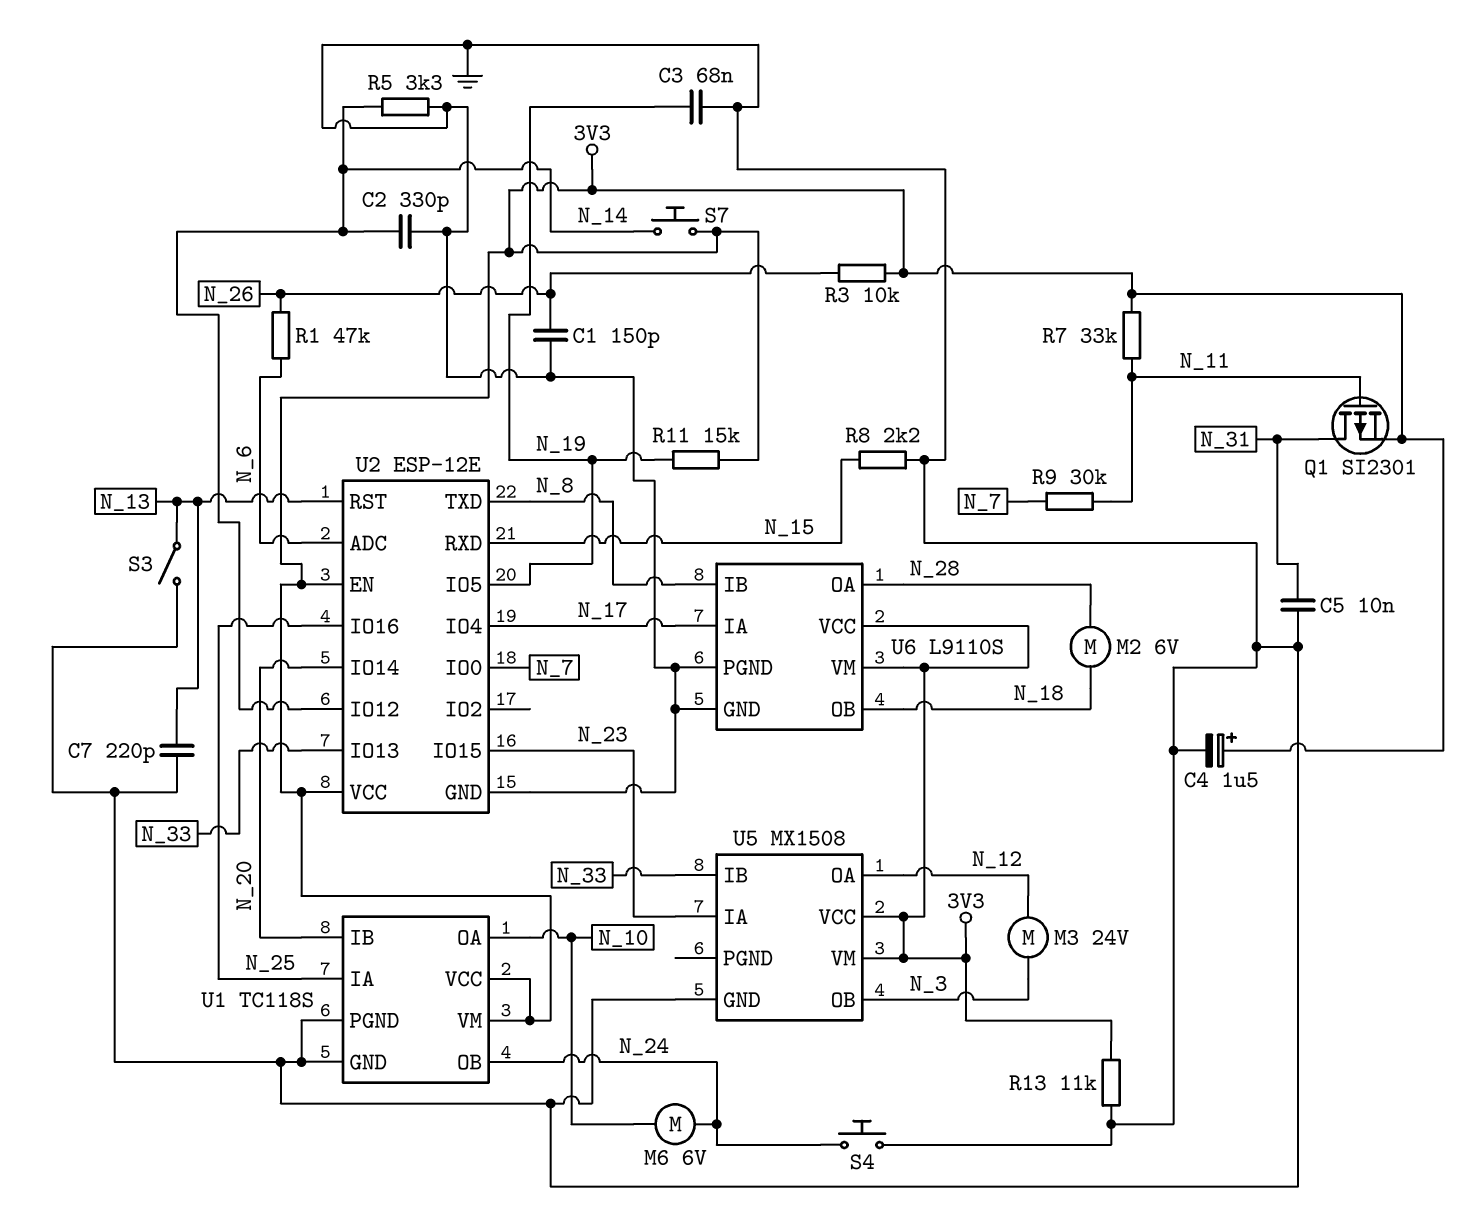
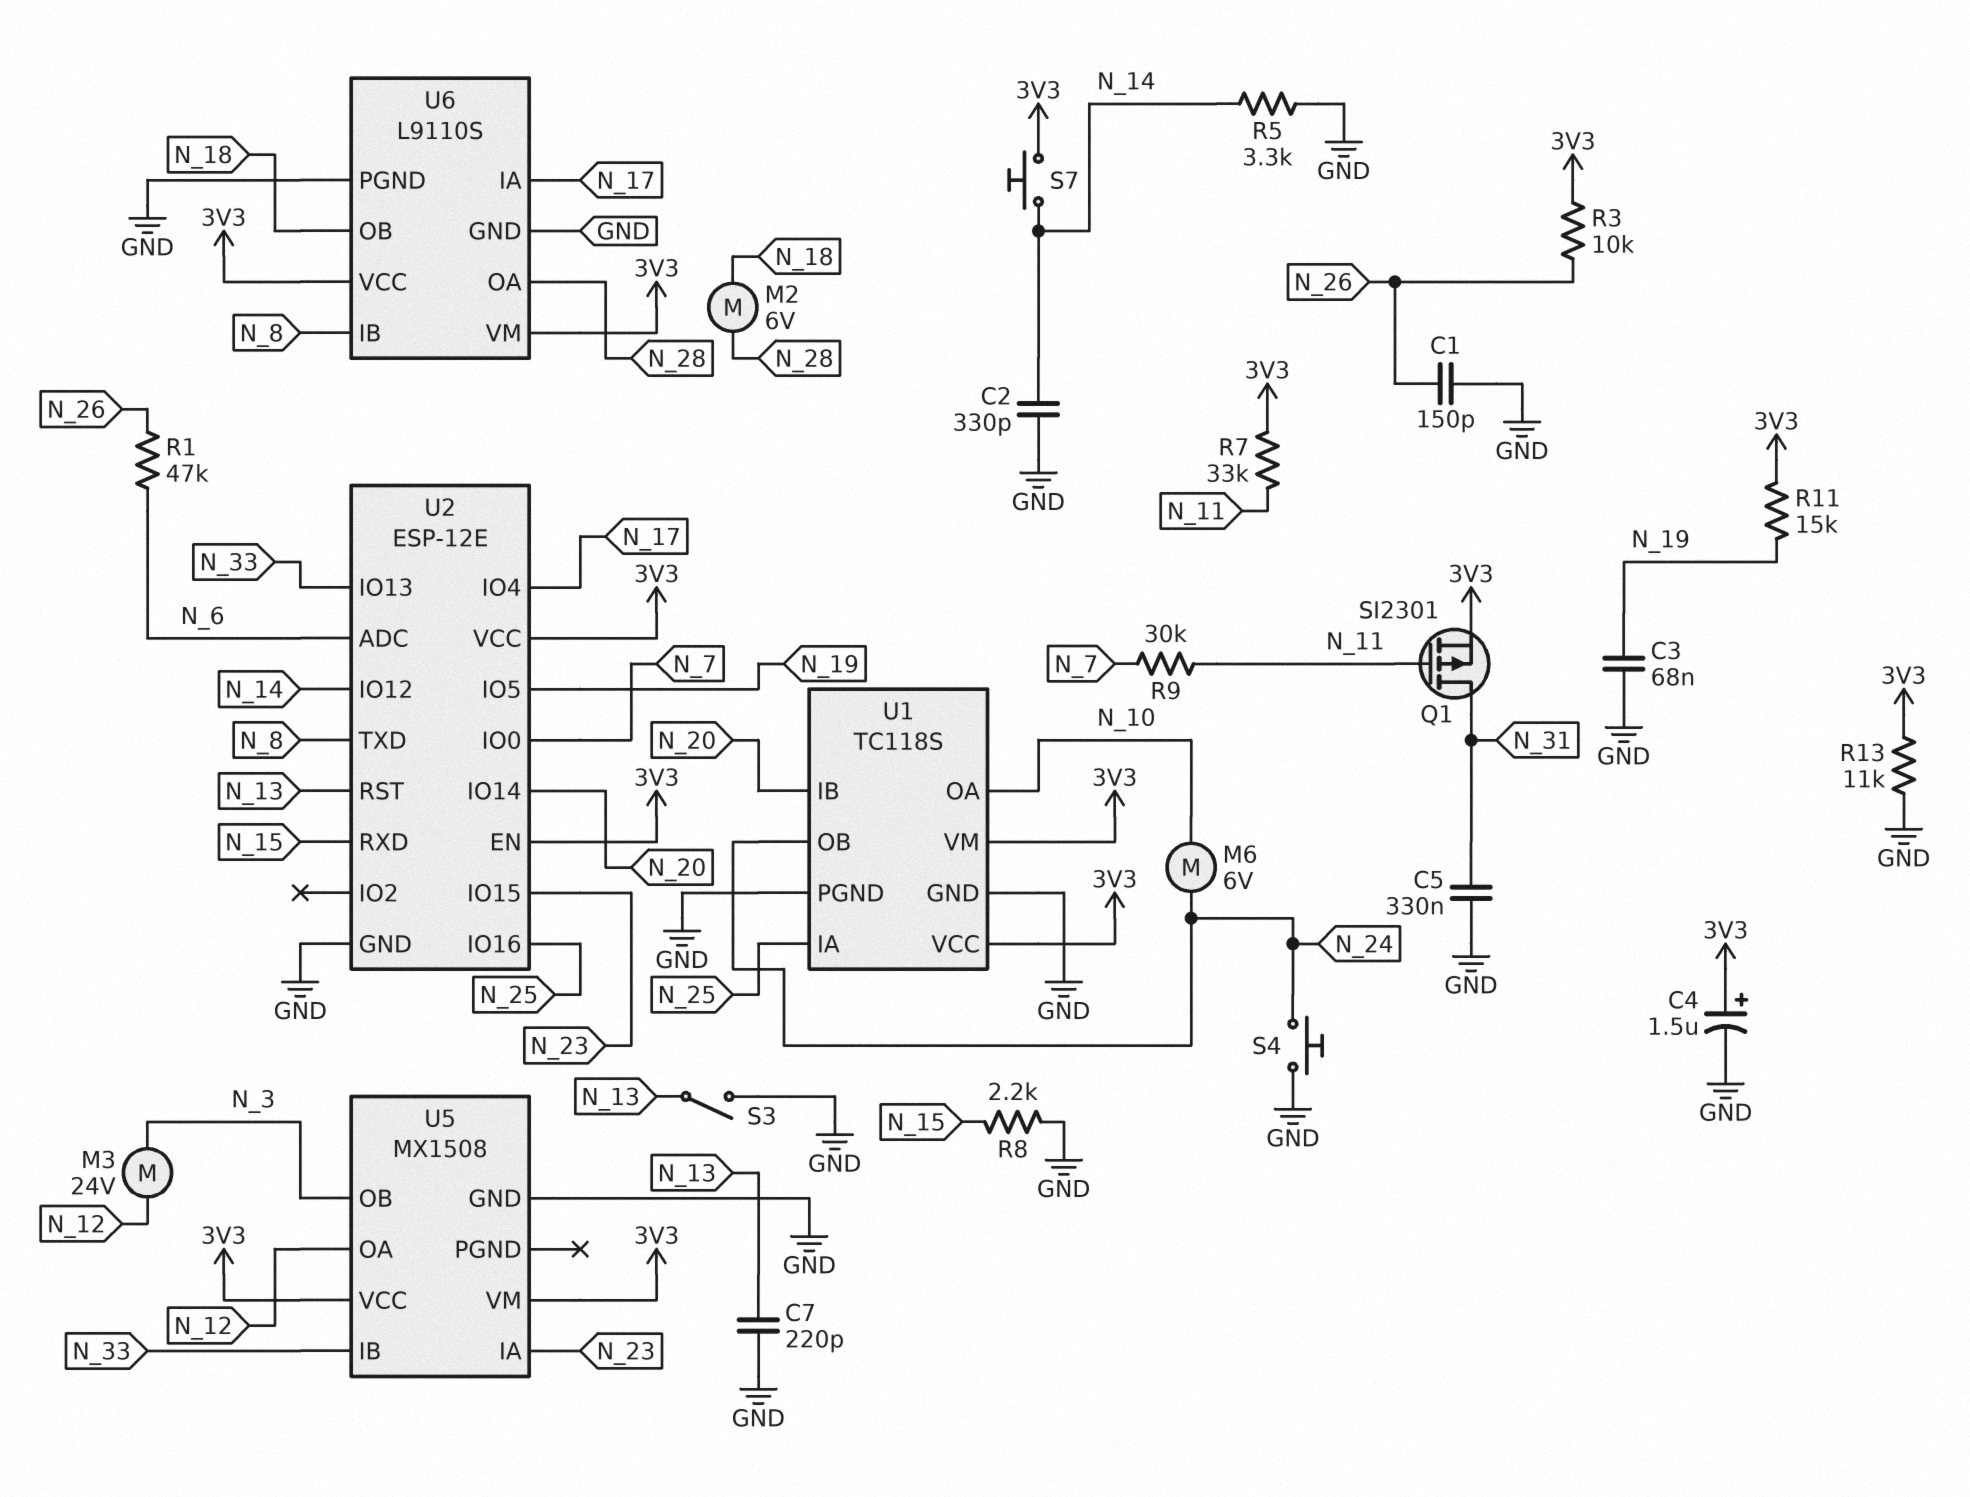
C5: 10nF (GND, N_31) -> 330nF (GND, N_31)

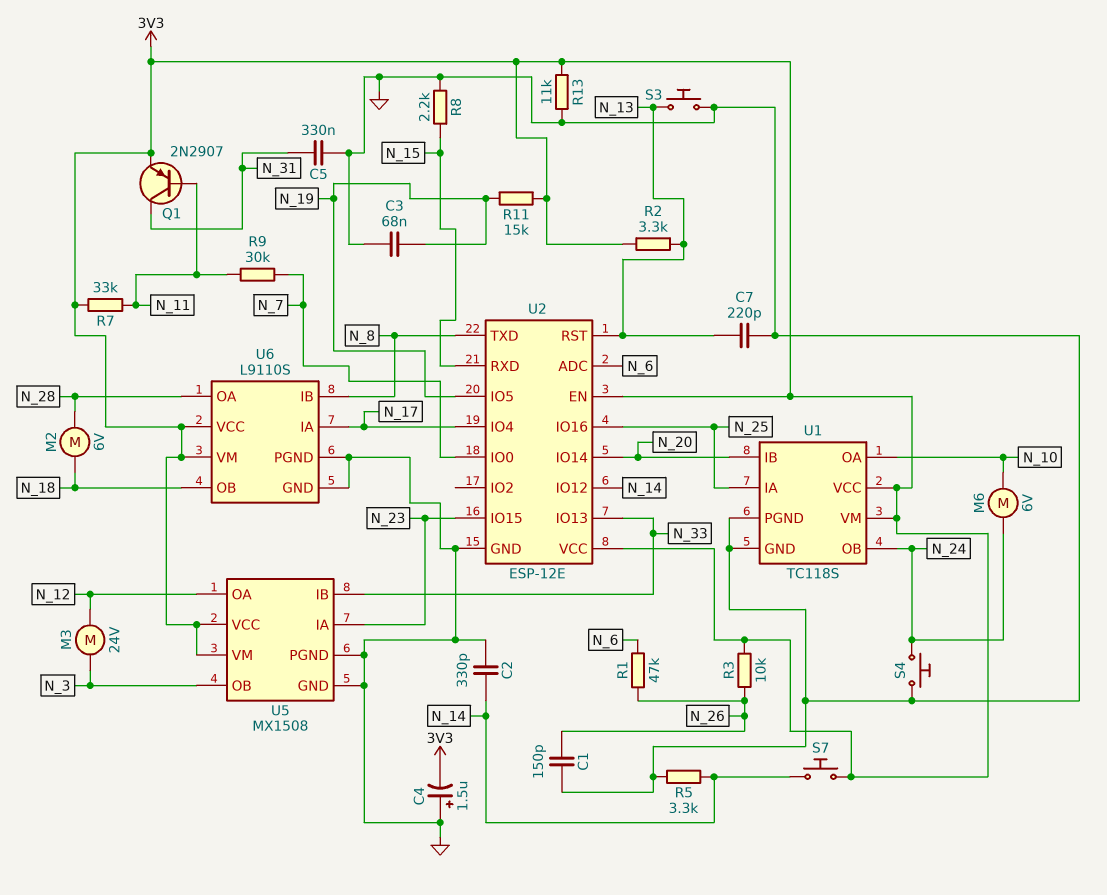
C4: 1.5uF (plus 3V3, minus GND) -> 1.5uF (plus GND, minus 3V3)
Q1: PMOS SI2301 (G N_11, D N_31, S 3V3) -> PNP 2N2907 (B N_11, C N_31, E 3V3)
R2: none -> 3.3k (3V3, N_13)
S3: switch (GND, N_13) -> button (GND, N_13)
U5 pin PGND: none -> GND

